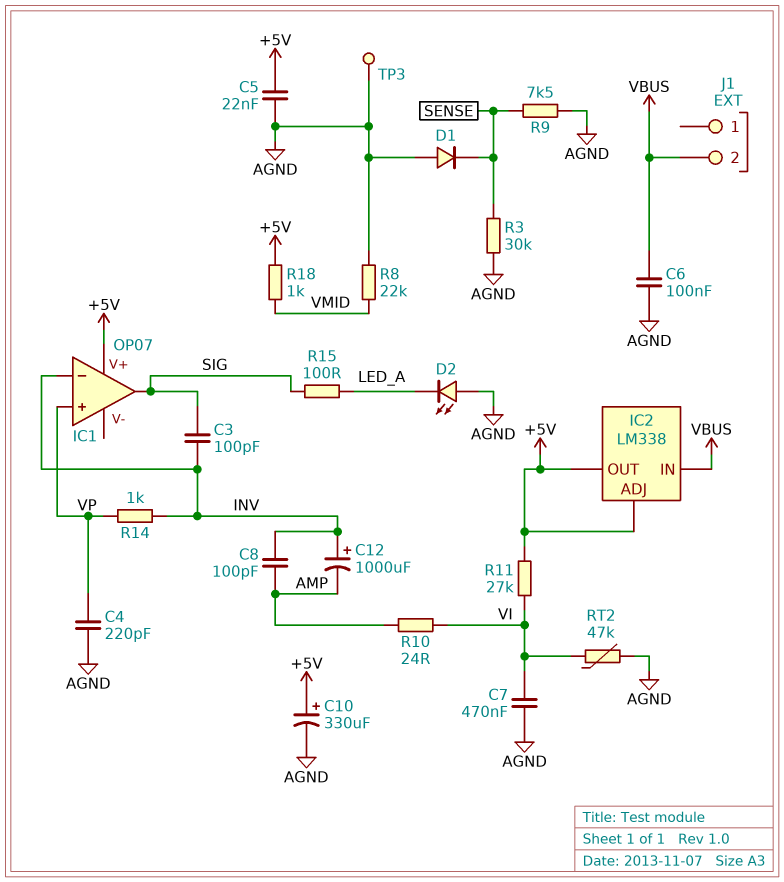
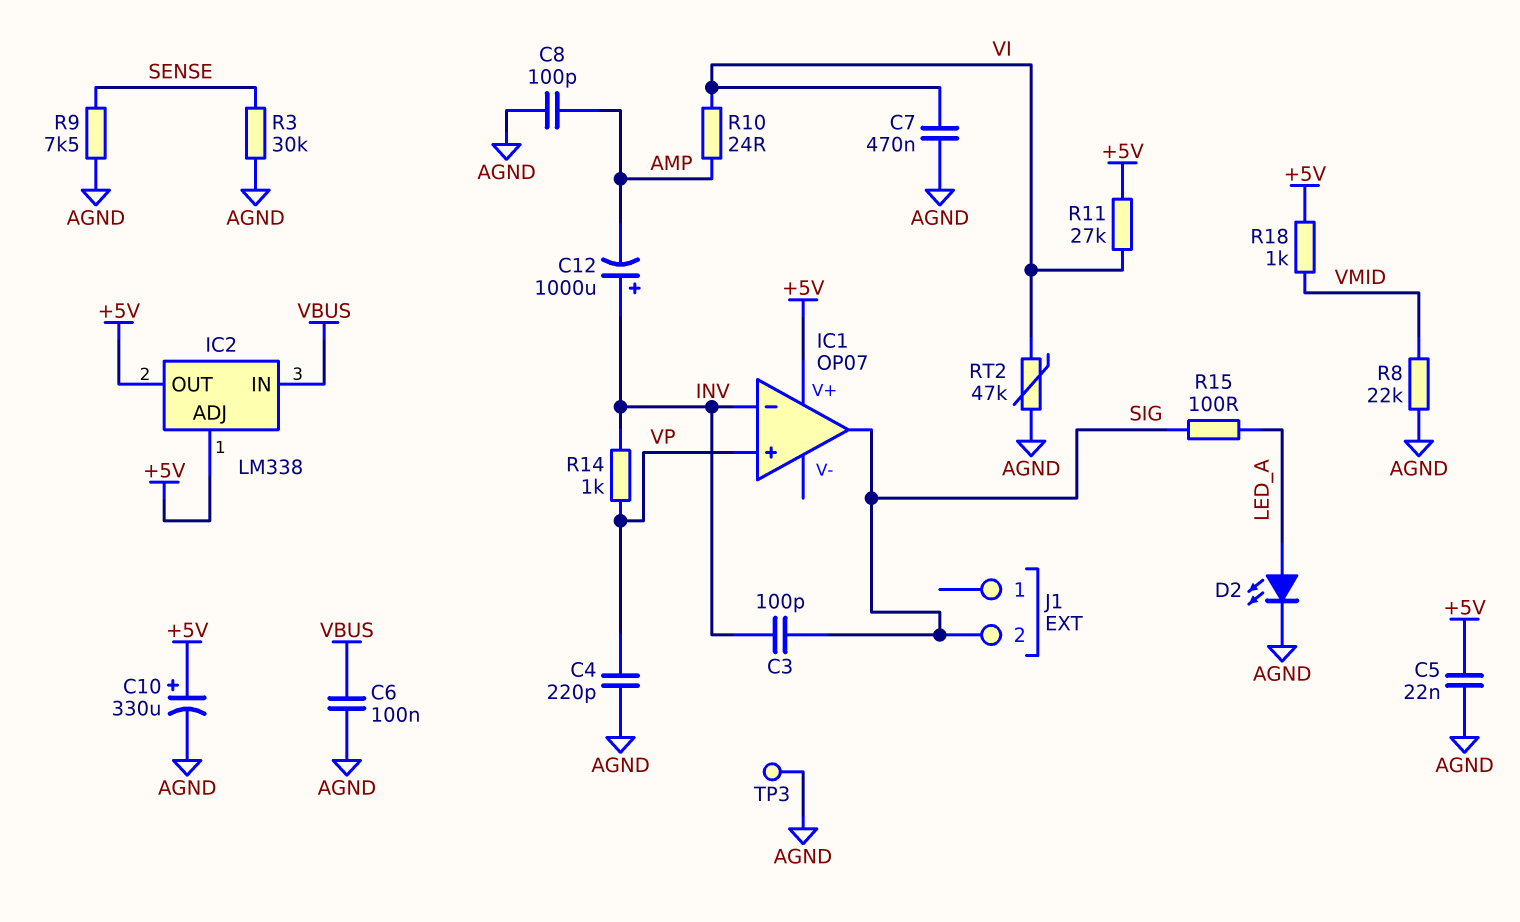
C8: 100pF (AMP, INV) -> 100pF (AGND, AMP)
D1: diode (A AGND, K SENSE) -> none
D2: LED (A AGND, K LED_A) -> LED (A LED_A, K AGND)
J1 pin 2: VBUS -> SIG

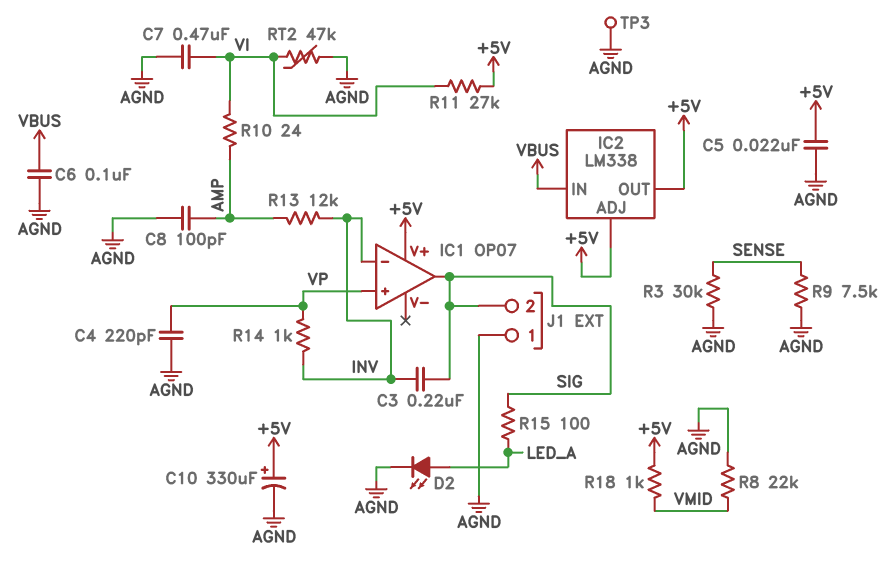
C3: 100pF (INV, SIG) -> 220nF (INV, SIG)
C12: 1000uF (plus INV, minus AMP) -> none
J1 pin 1: none -> AGND
R13: none -> 12k (AMP, INV)

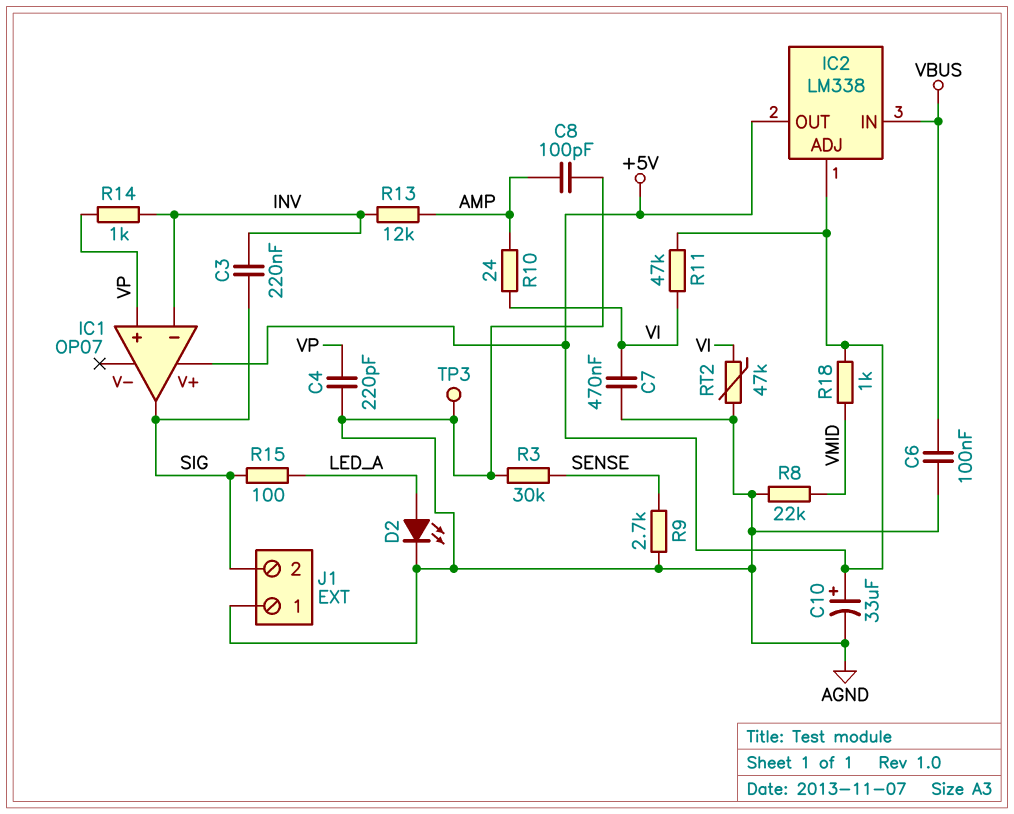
C5: 22nF (+5V, AGND) -> none
C10: 330uF (plus +5V, minus AGND) -> 33uF (plus +5V, minus AGND)
R9: 7.5k (AGND, SENSE) -> 2.7k (AGND, SENSE)
R11: 27k (+5V, VI) -> 47k (+5V, VI)

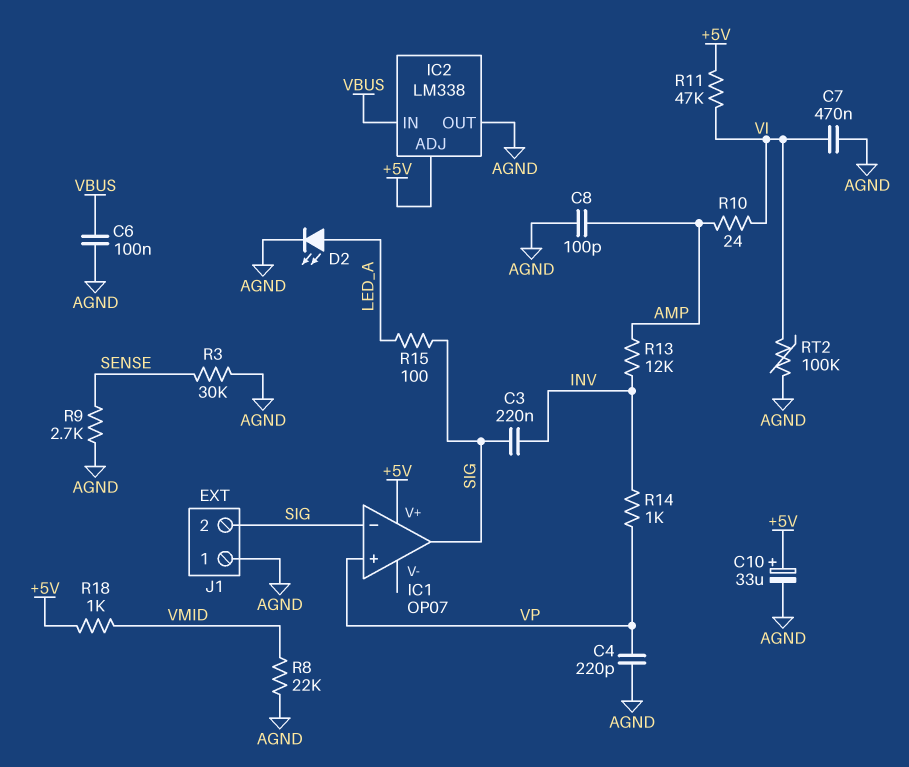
IC1 pin in-: INV -> SIG
IC2 pin OUT: +5V -> AGND
RT2: 47k (AGND, VI) -> 100k (AGND, VI)
TP3: test point (AGND) -> none

